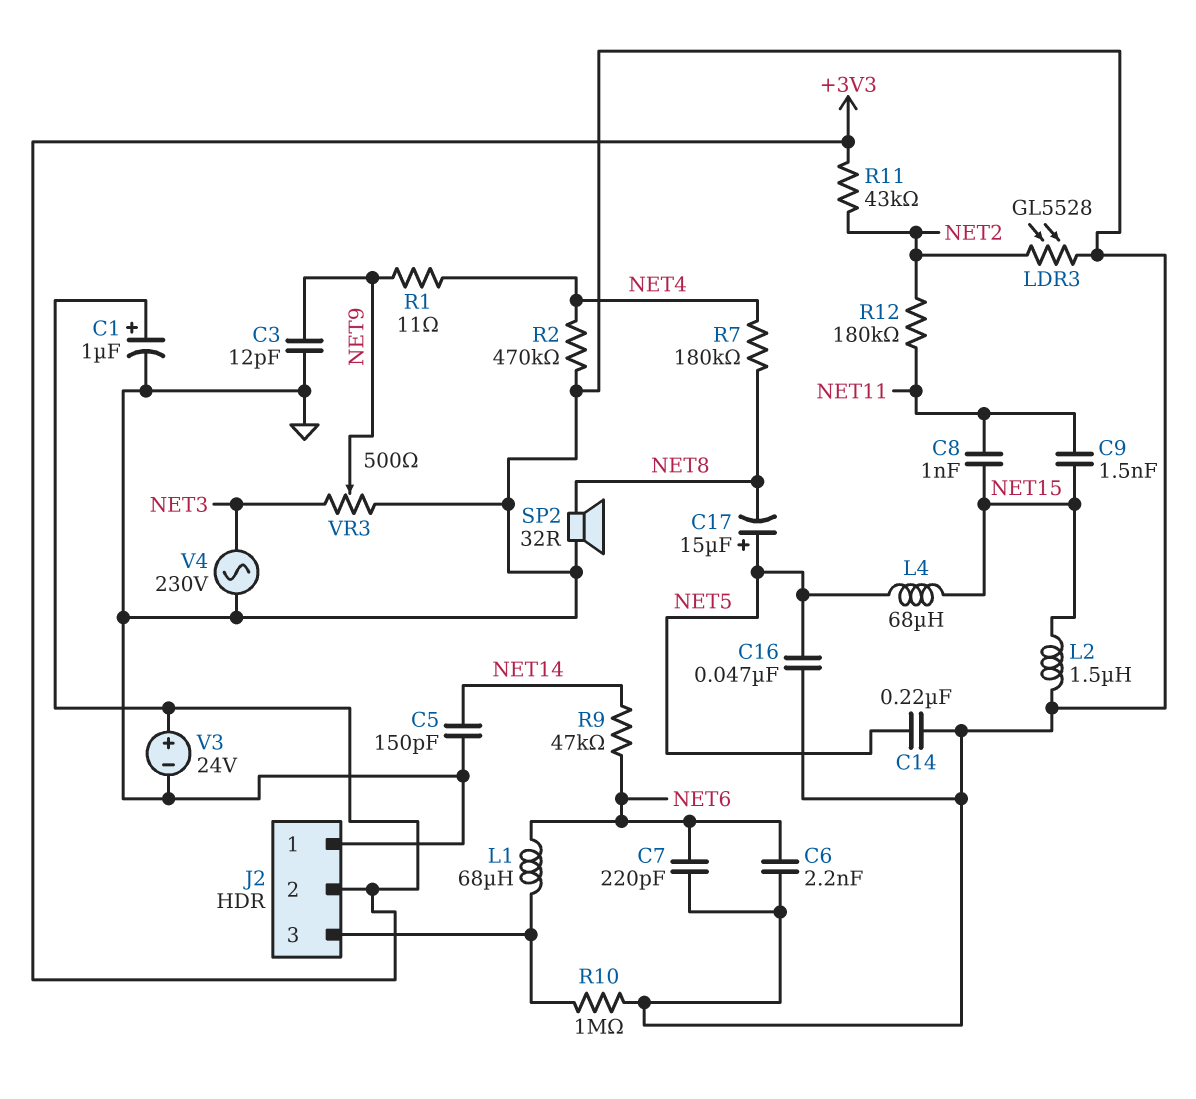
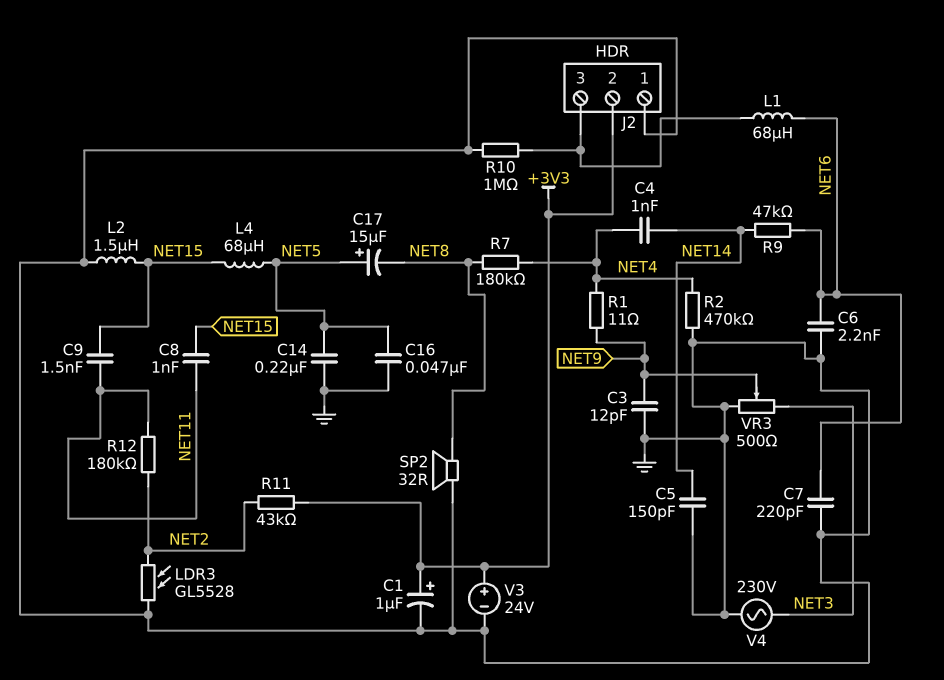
C4: none -> 1nF (NET4, NET14)

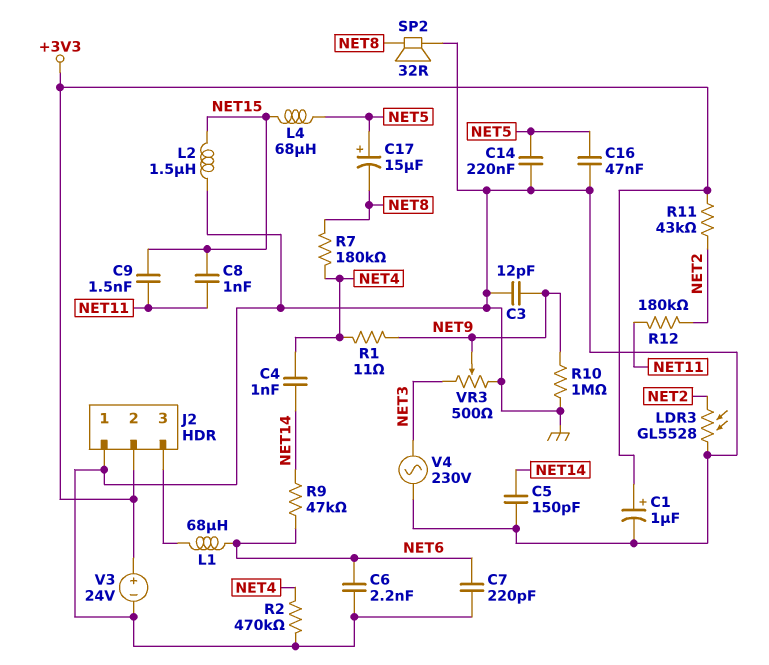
R10: 1M (GND, J2/3) -> 1M (GND, NET9)

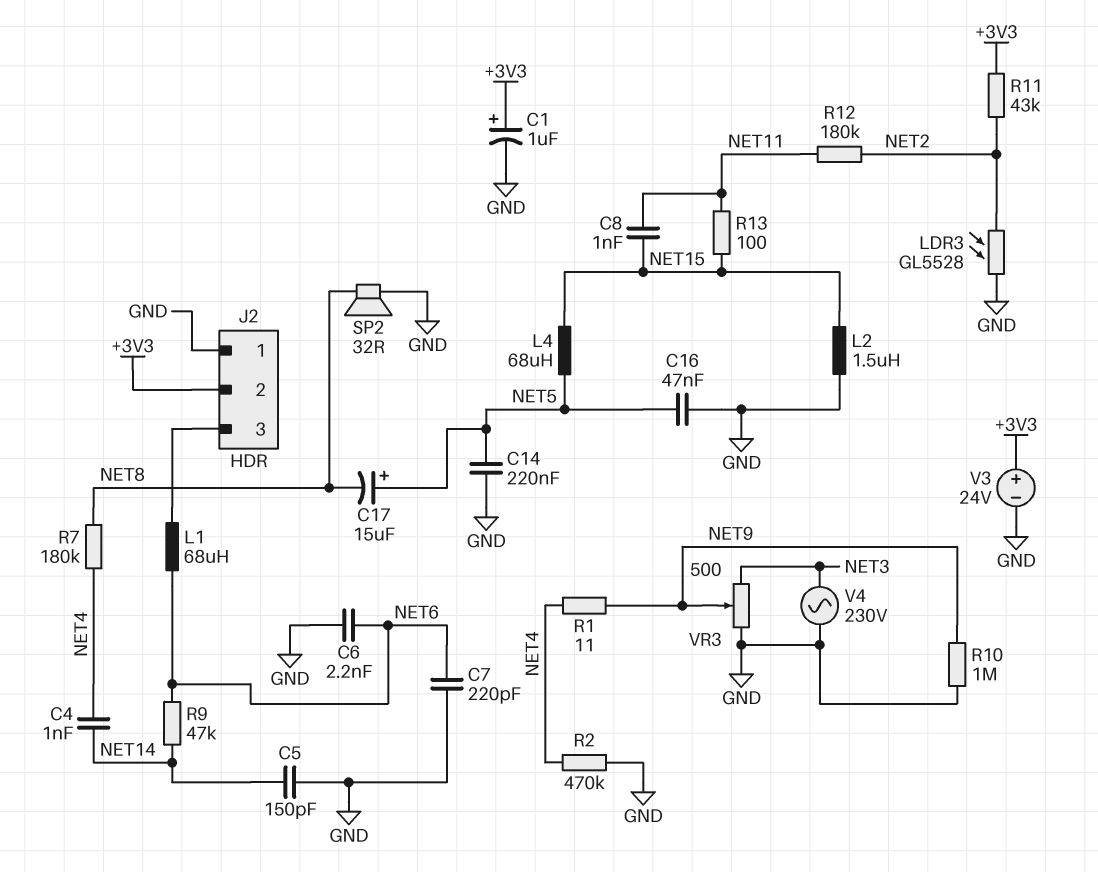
C3: 12pF (GND, NET9) -> none
C9: 1.5nF (NET11, NET15) -> none
R13: none -> 100 (NET11, NET15)

